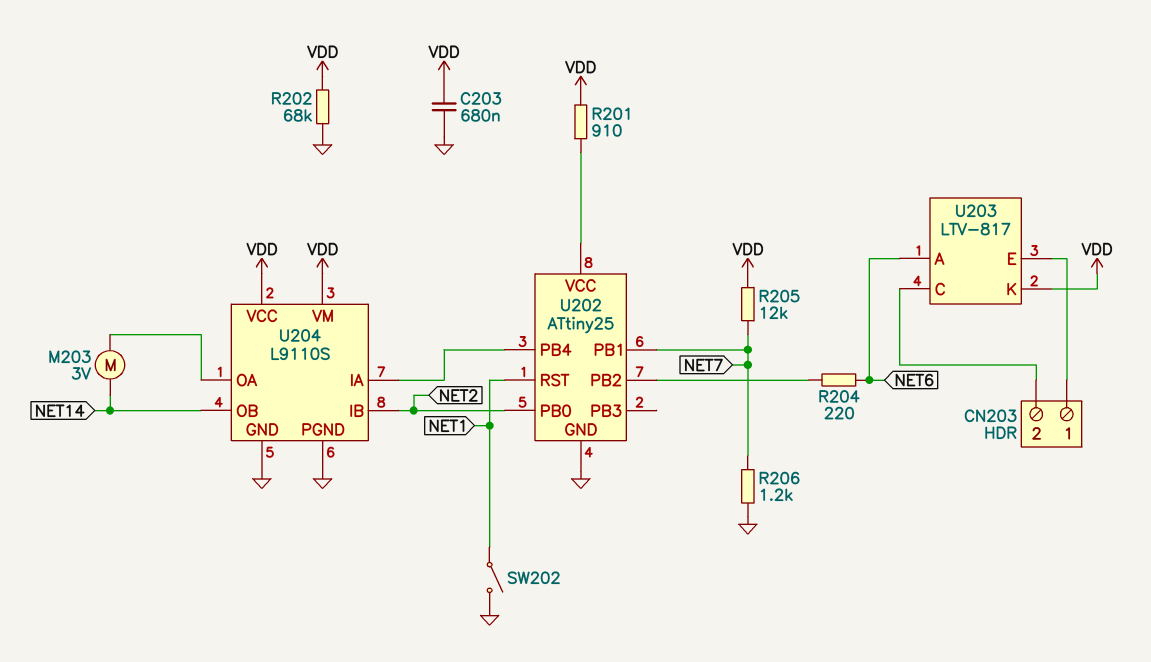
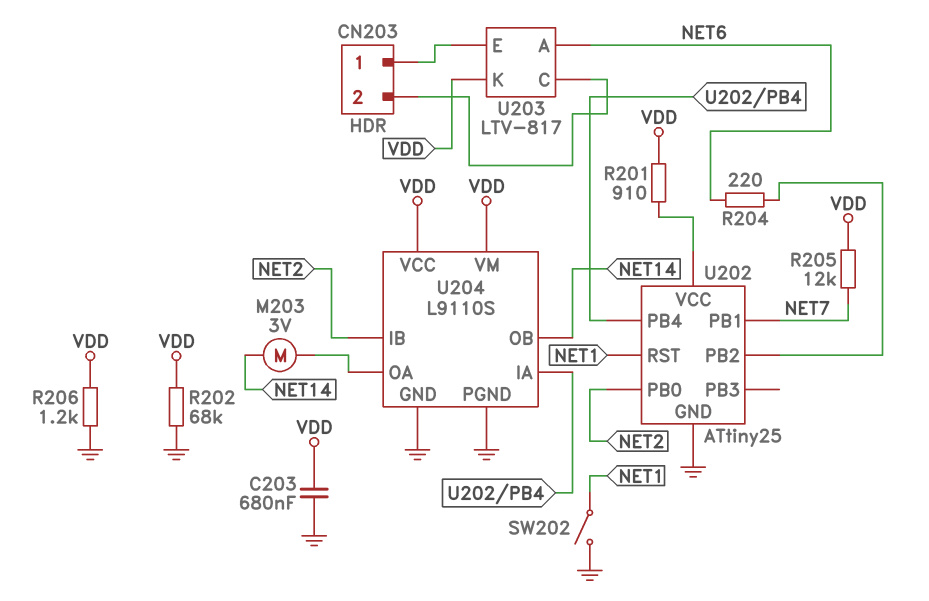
R206: 1.2k (GND, NET7) -> 1.2k (GND, VDD)

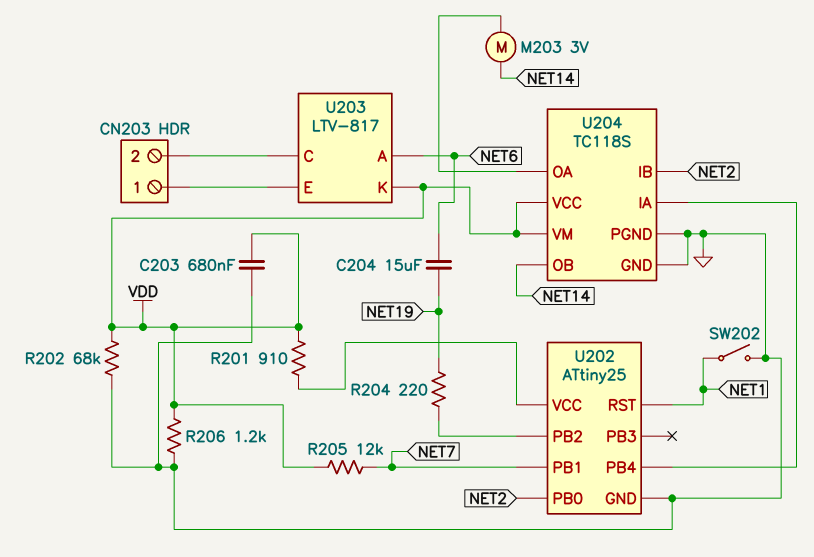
C204: none -> 15uF (NET6, NET19)
R204: 220 (NET6, U202/PB2) -> 220 (NET19, U202/PB2)
U204: L9110S -> TC118S

